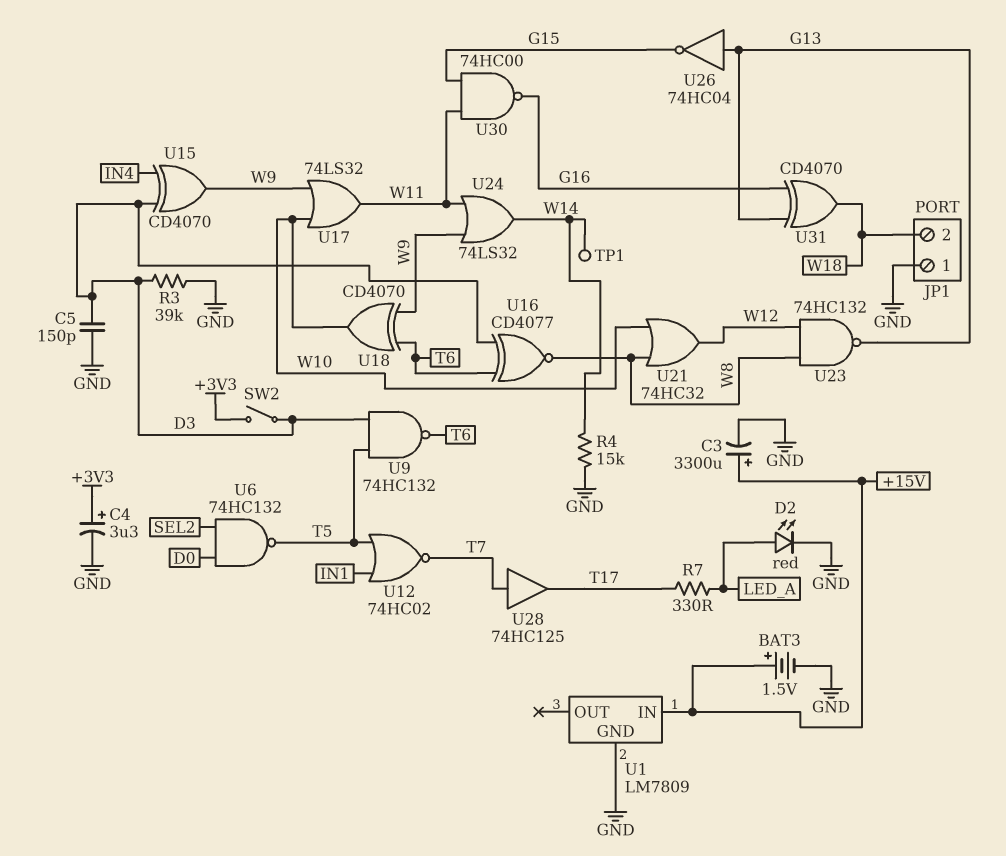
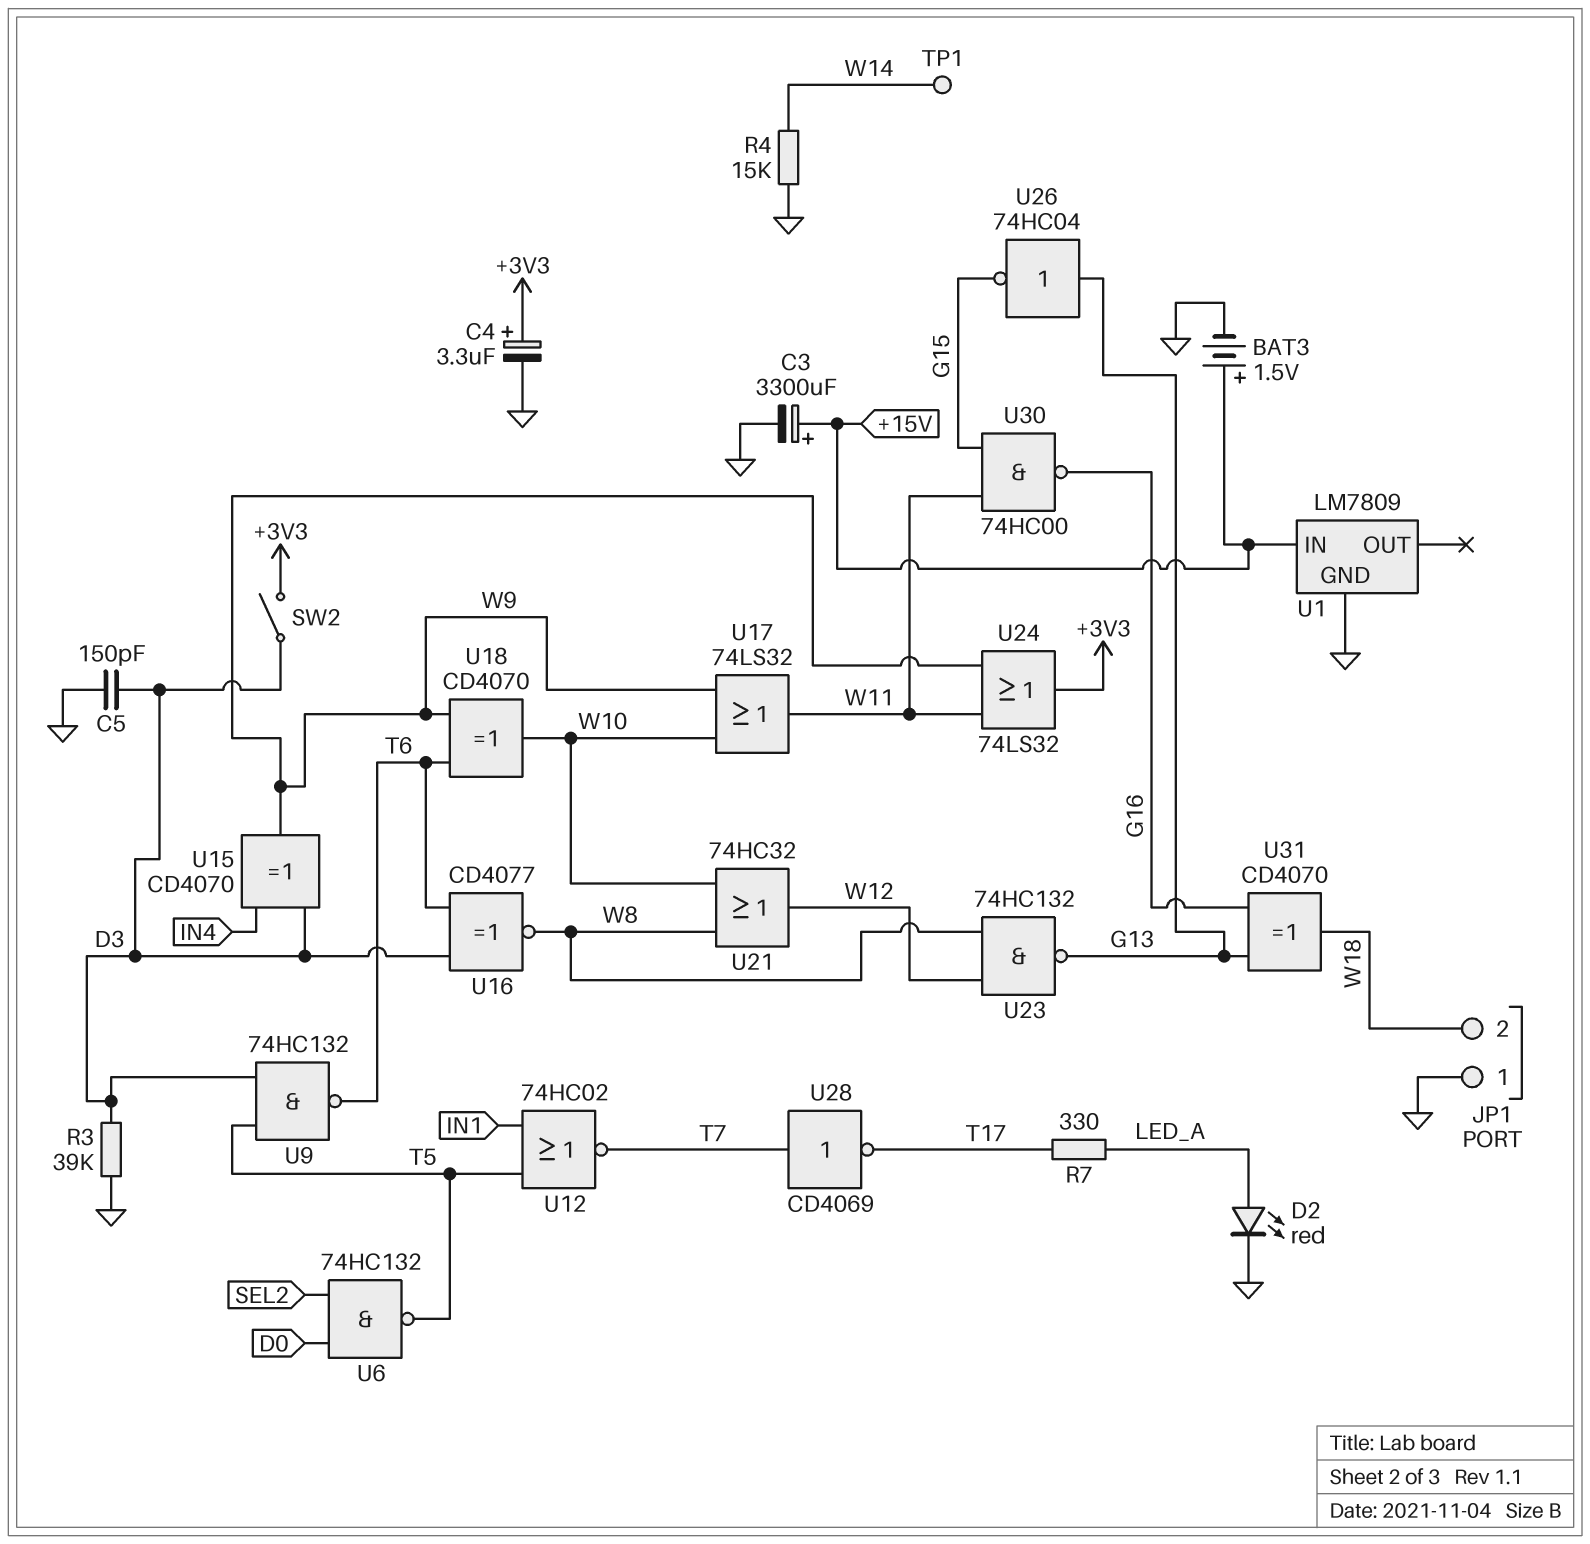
U24: OR 74LS32 (in W9, in W11, out W14) -> OR 74LS32 (in W9, in W11, out +3V3)
U28: buffer 74HC125 (in T7, out T17) -> NOT CD4069 (in T7, out T17)

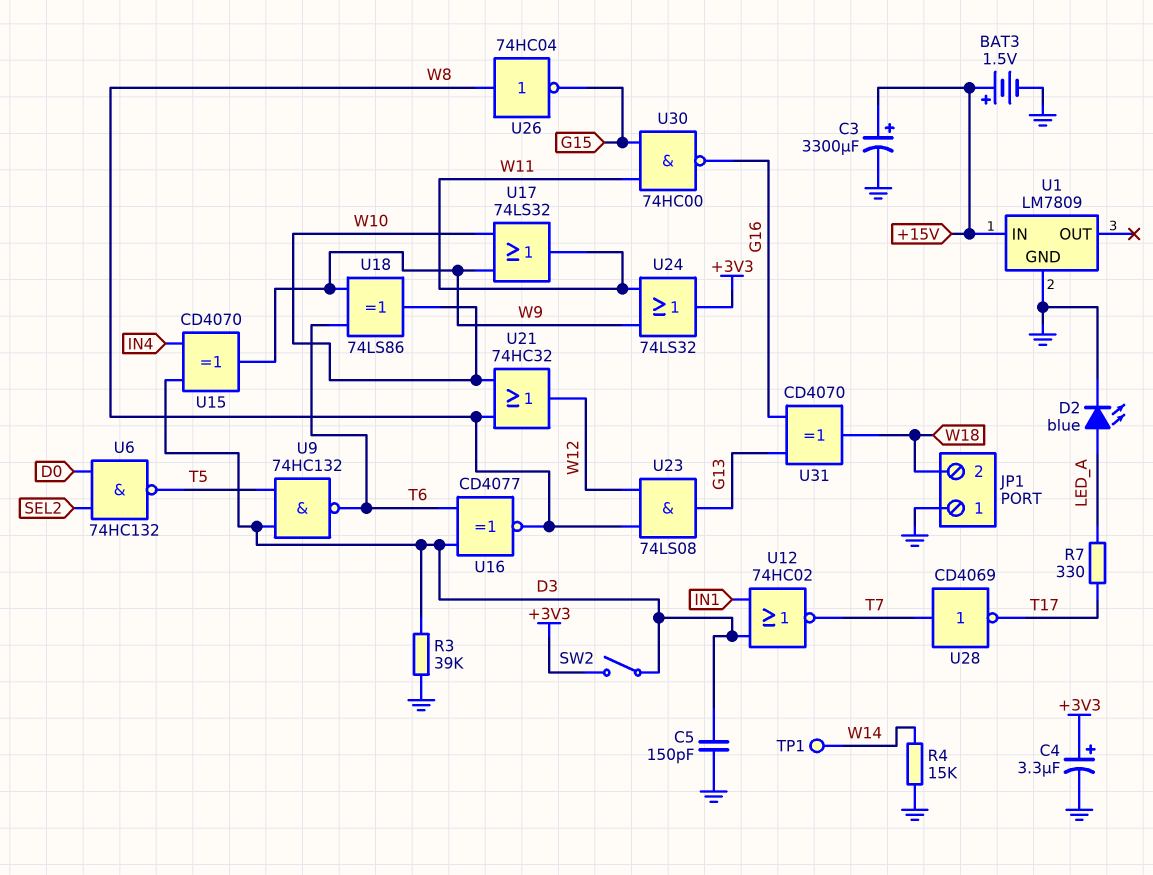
D2: LED red (A LED_A, K GND) -> LED blue (A LED_A, K GND)
U12: NOR 74HC02 (in IN1, in T5, out T7) -> NOR 74HC02 (in D3, in IN1, out T7)
U18: XOR CD4070 (in T6, in W9, out W10) -> XOR 74LS86 (in T6, in W9, out W10)
U23: NAND 74HC132 (in W8, in W12, out G13) -> AND 74LS08 (in W8, in W12, out G13)
U26: NOT 74HC04 (in G13, out G15) -> NOT 74HC04 (in W8, out G15)

